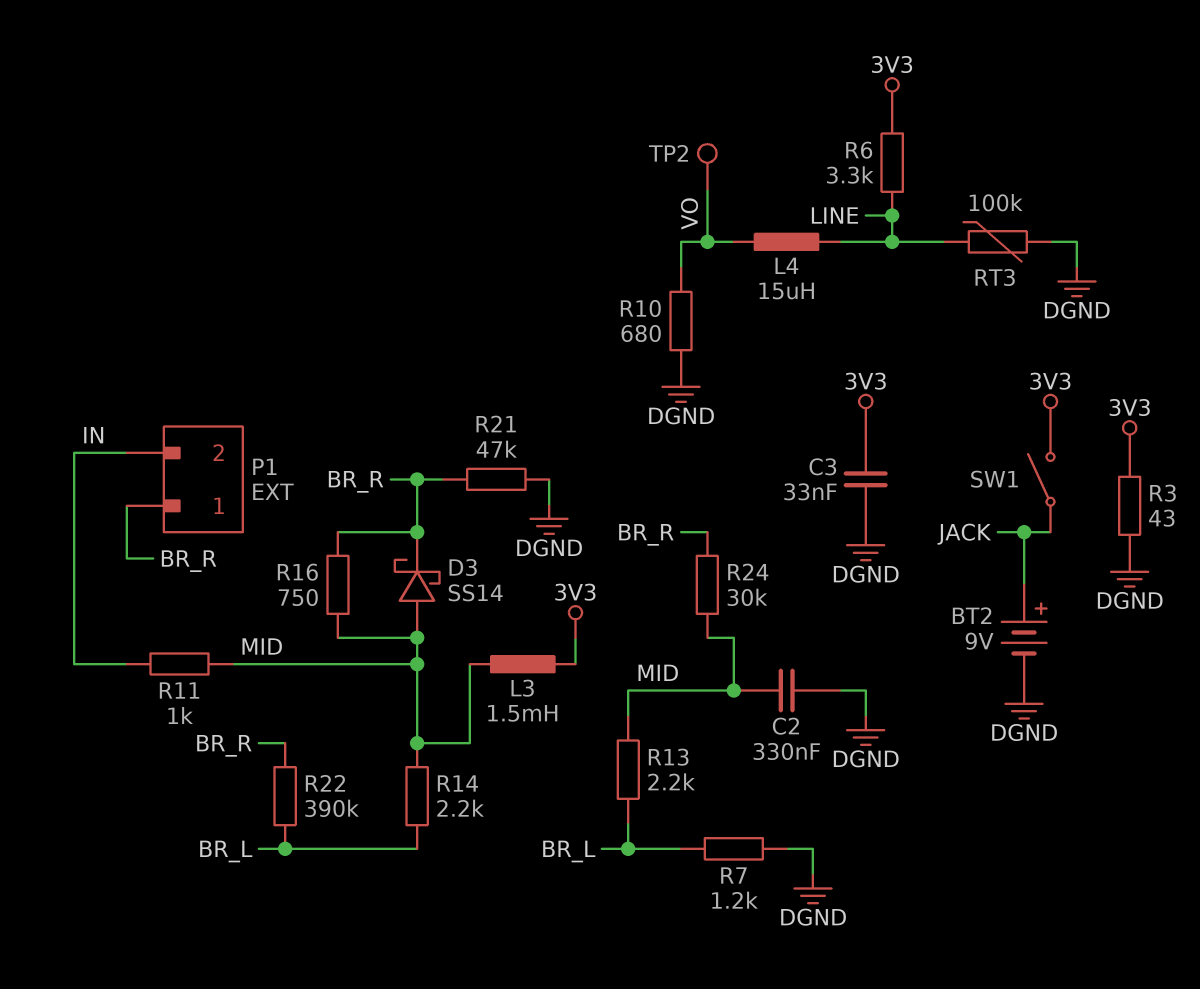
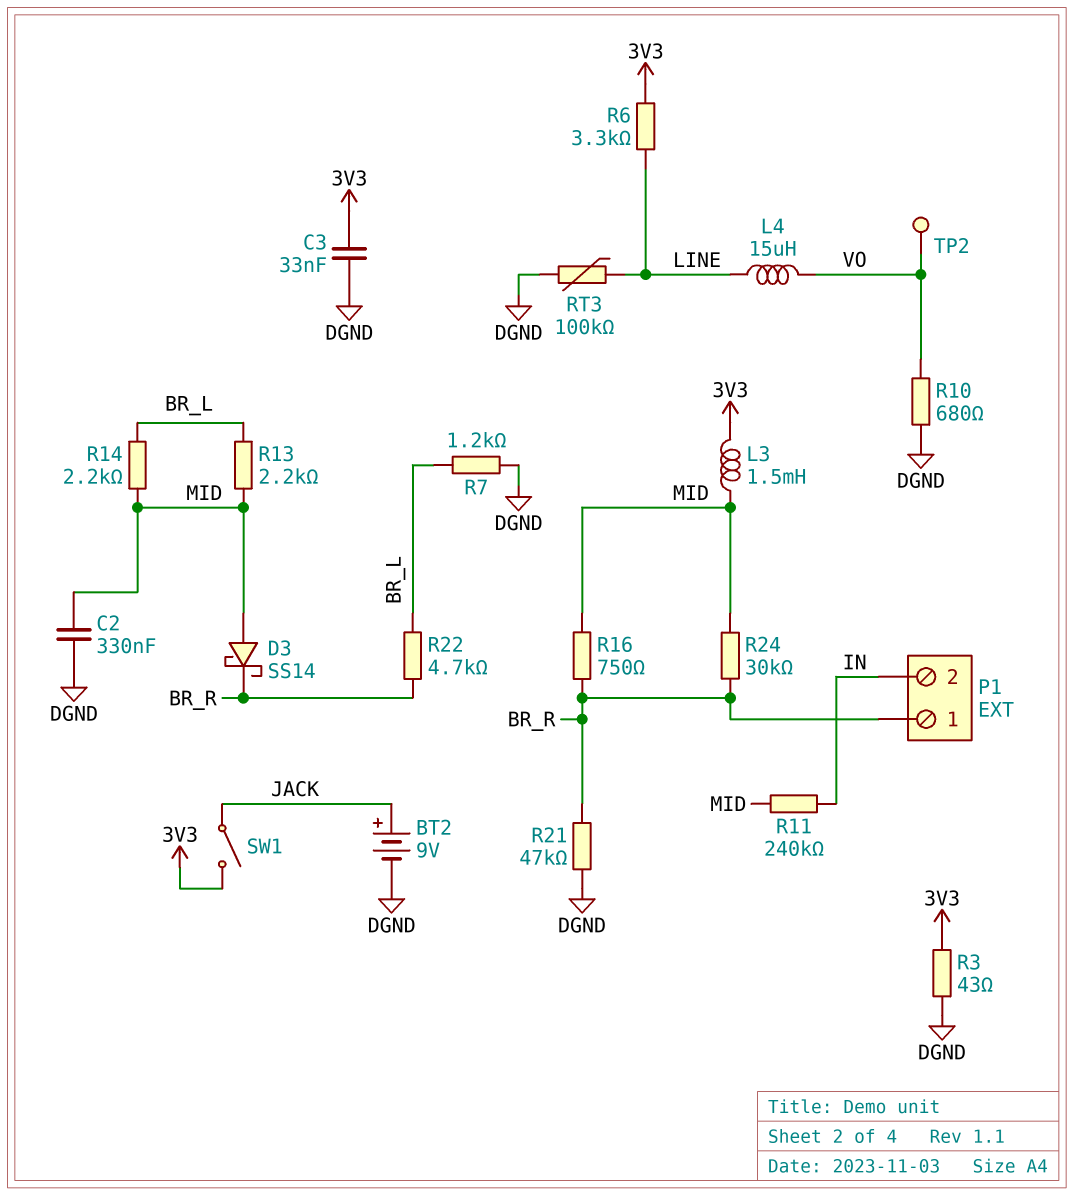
R11: 1k (IN, MID) -> 240k (IN, MID)
R22: 390k (BR_L, BR_R) -> 4.7k (BR_L, BR_R)

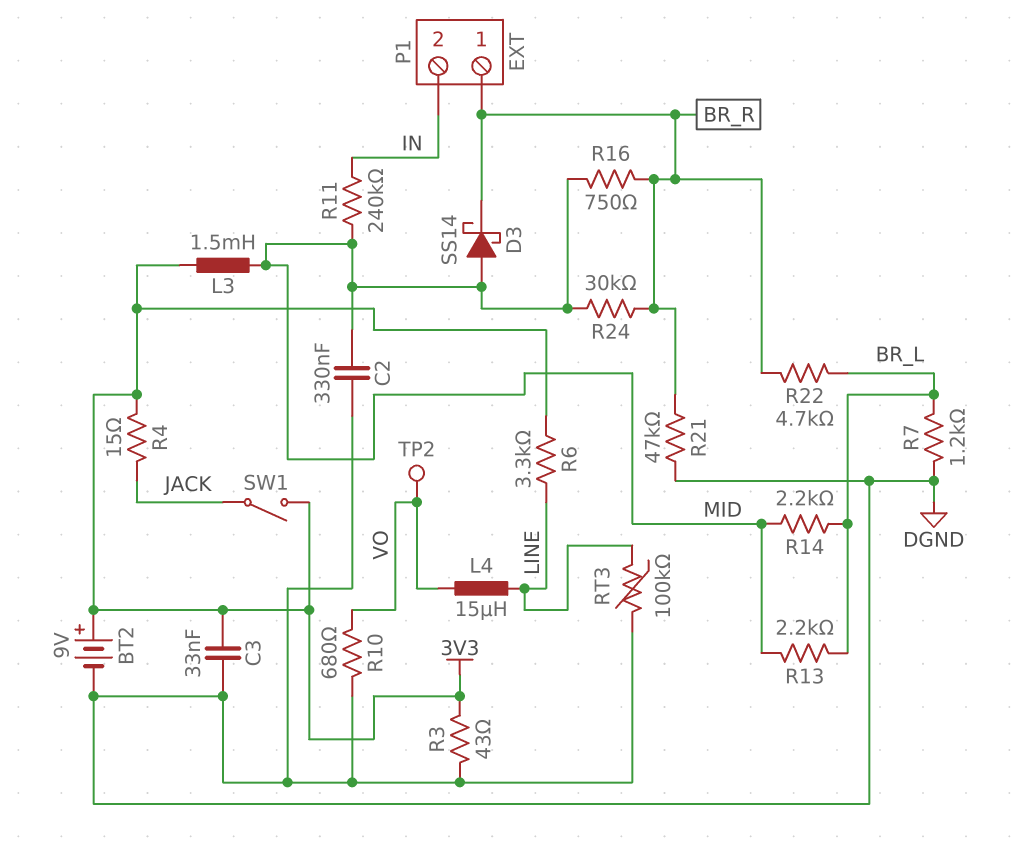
BT2: 9V (plus JACK, minus DGND) -> 9V (plus 3V3, minus DGND)
R4: none -> 15 (3V3, JACK)

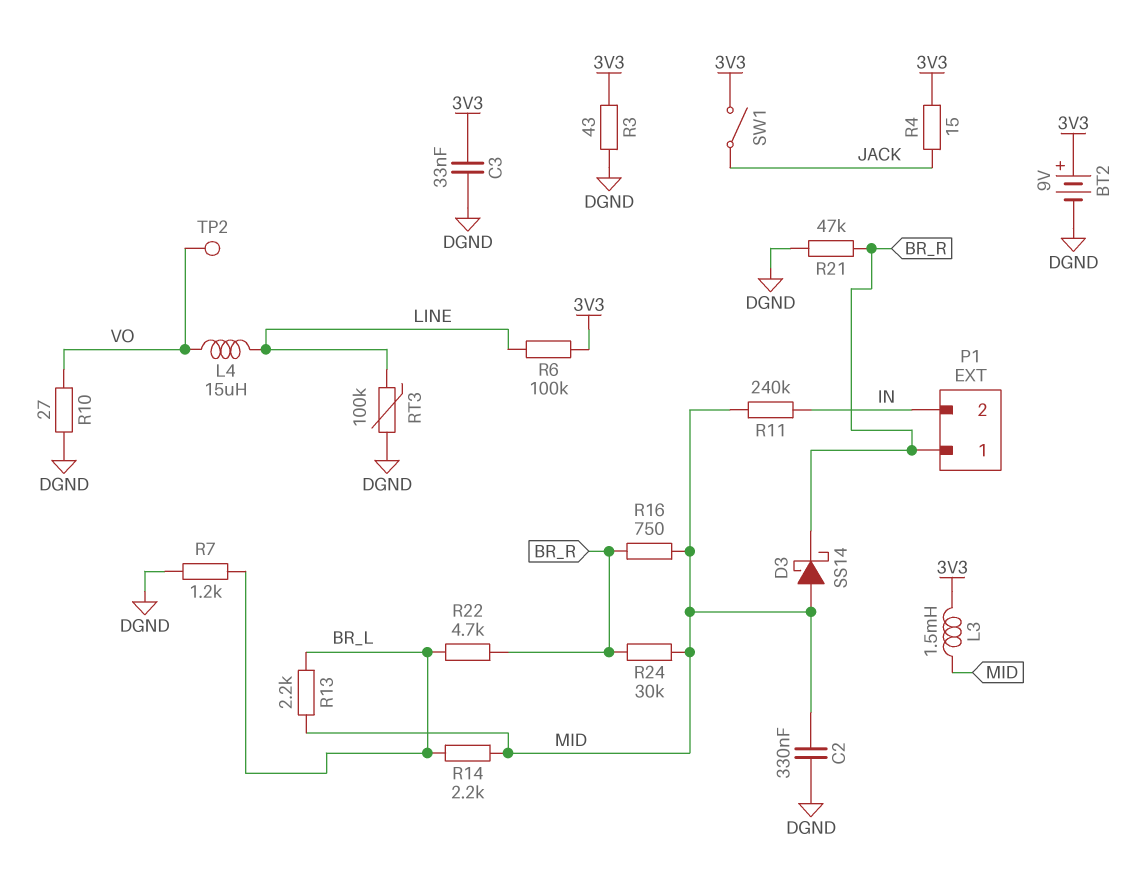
R6: 3.3k (3V3, LINE) -> 100k (3V3, LINE)
R10: 680 (DGND, VO) -> 27 (DGND, VO)

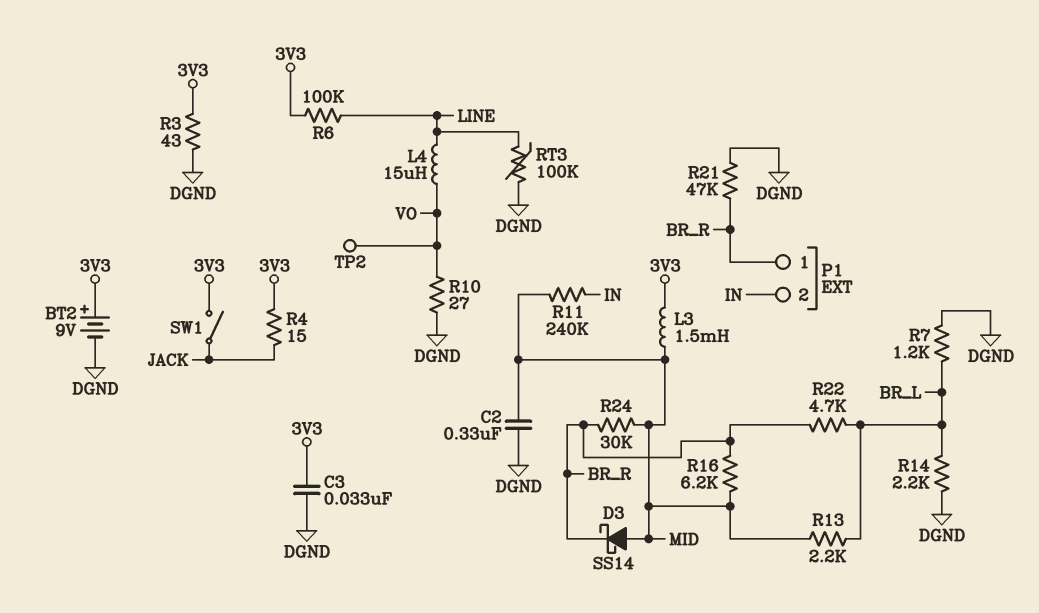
R14: 2.2k (BR_L, MID) -> 2.2k (BR_L, DGND)
R16: 750 (BR_R, MID) -> 6.2k (BR_R, MID)

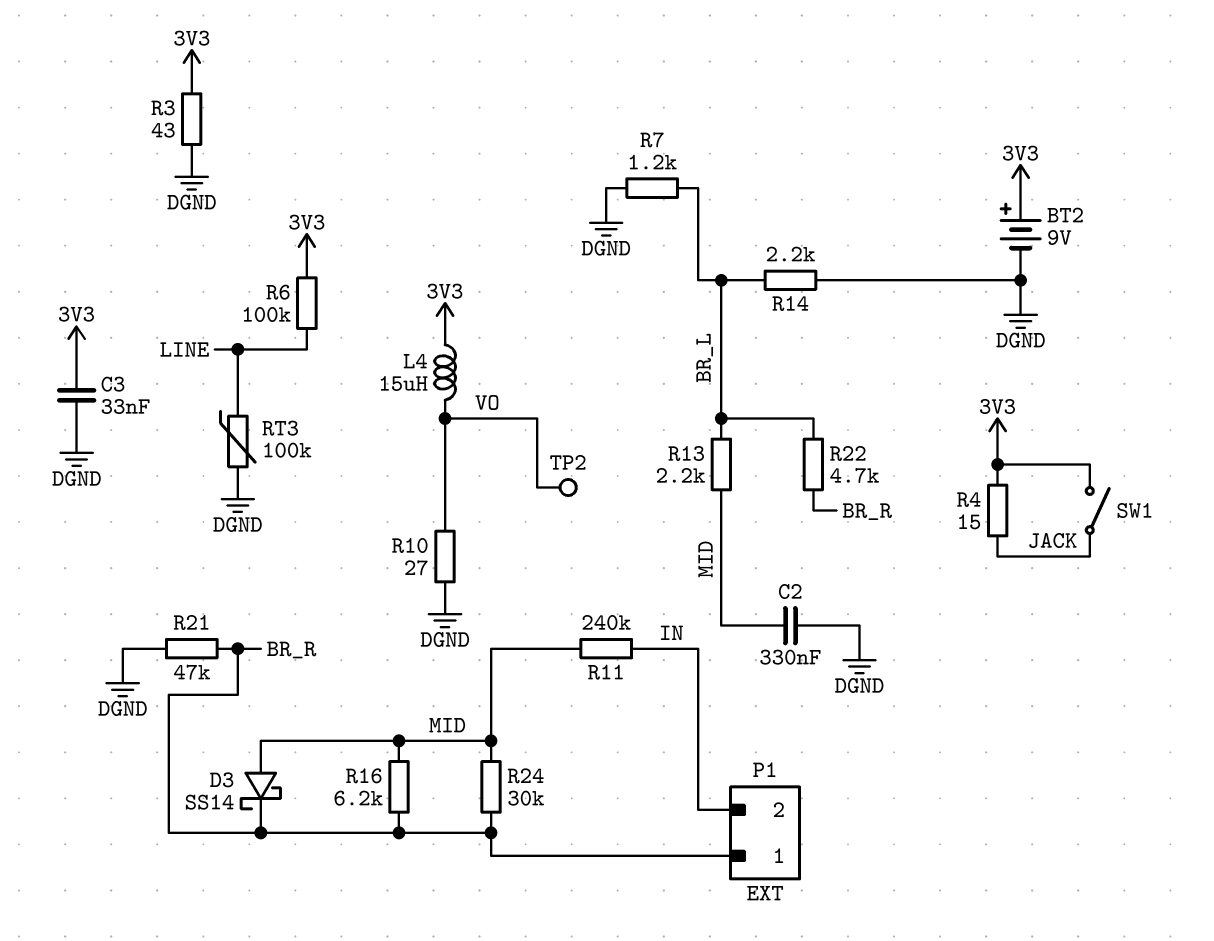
L3: 1.5mH (3V3, MID) -> none
L4: 15uH (LINE, VO) -> 15uH (3V3, VO)

